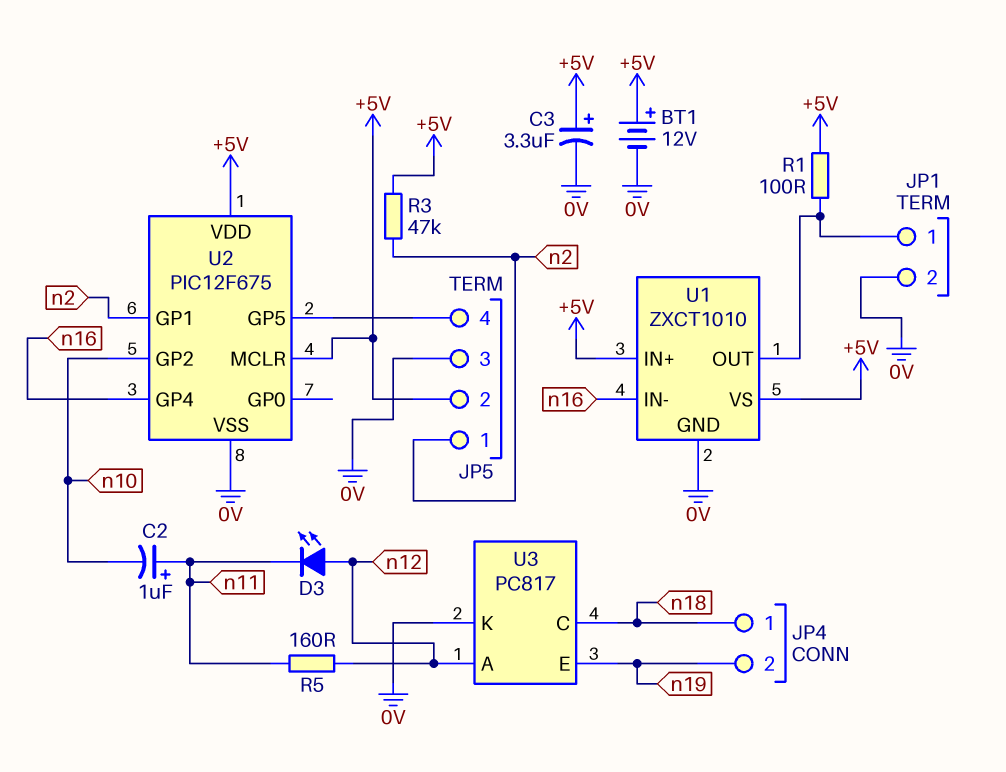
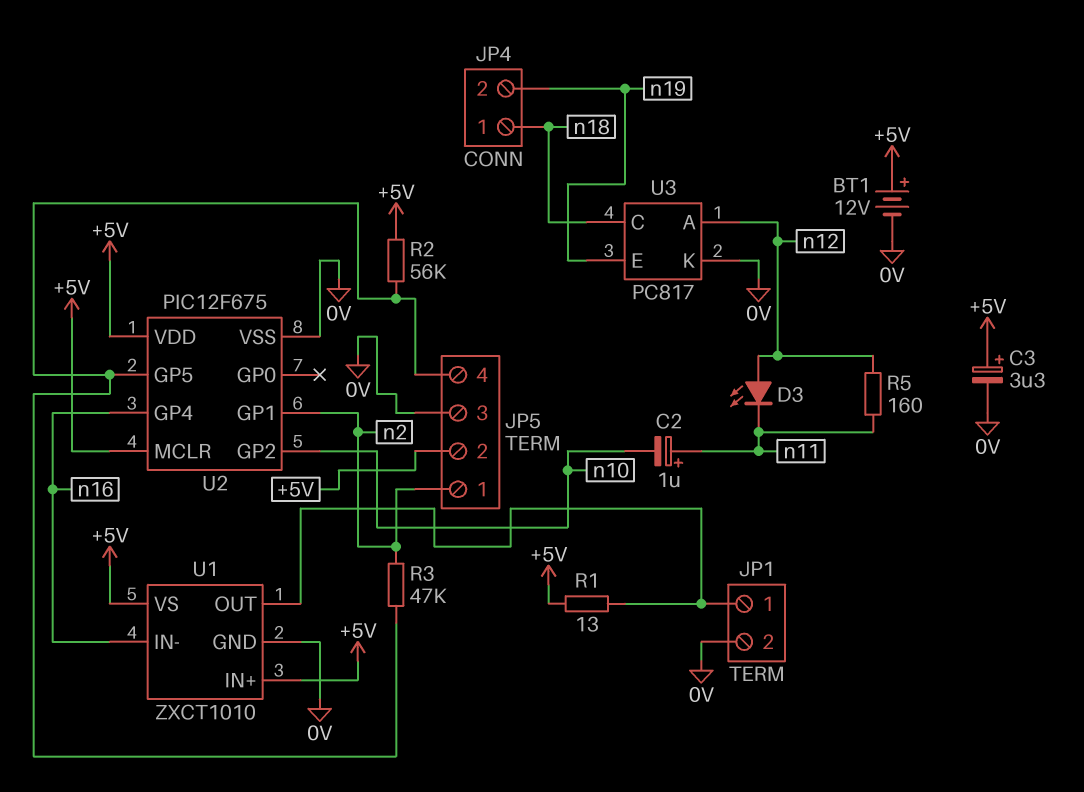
R1: 100 (+5V, JP1/1) -> 13 (+5V, JP1/1)
R2: none -> 56k (+5V, JP5/4)
R3: 47k (+5V, n2) -> 47k (JP5/4, n2)

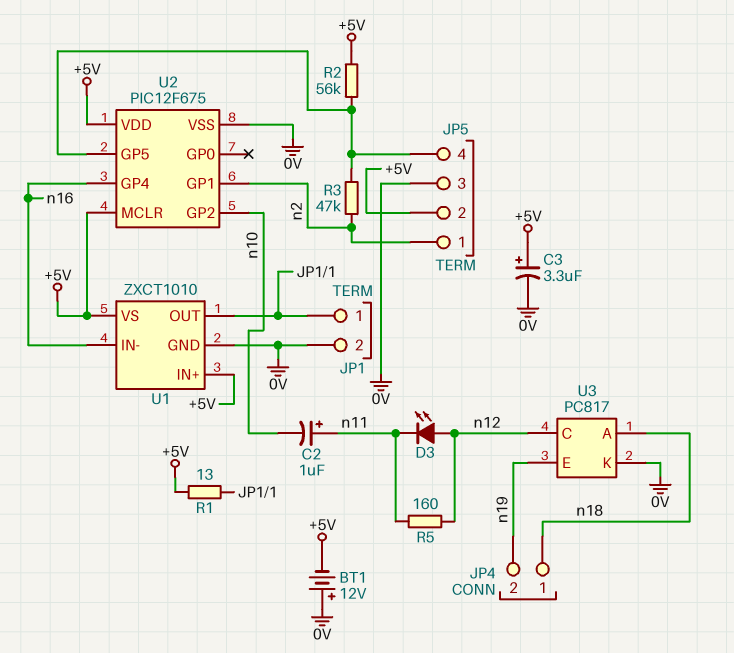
BT1: 12V (plus +5V, minus 0V) -> 12V (plus 0V, minus +5V)
U3 pin A: n12 -> n18
U3 pin C: n18 -> n12

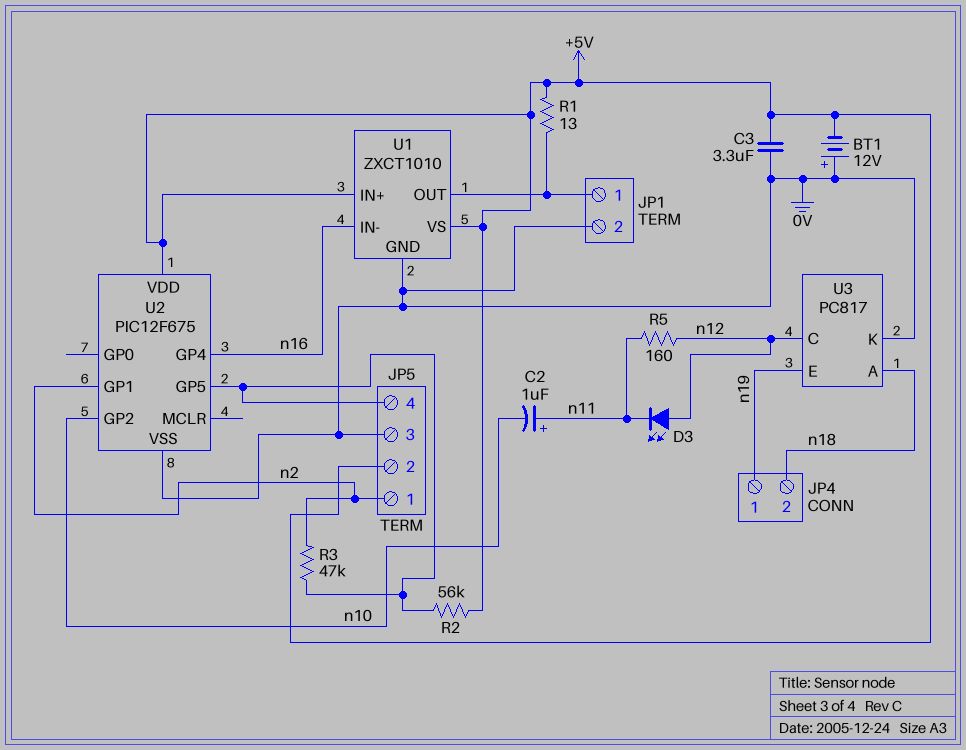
C3: 3.3uF (plus +5V, minus 0V) -> 3.3uF (+5V, 0V)
JP4 pin 1: n18 -> n19
JP4 pin 2: n19 -> n18
U2 pin MCLR: +5V -> none

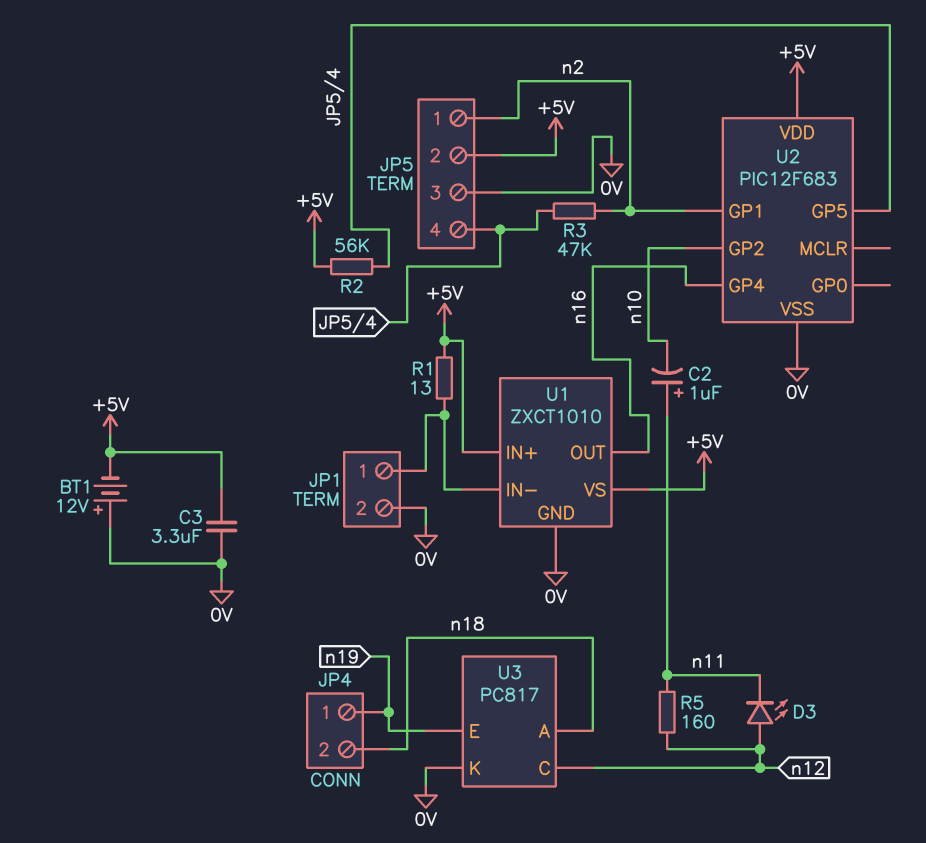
U1 pin IN-: n16 -> JP1/1
U1 pin OUT: JP1/1 -> n16
U2: PIC12F675 -> PIC12F683

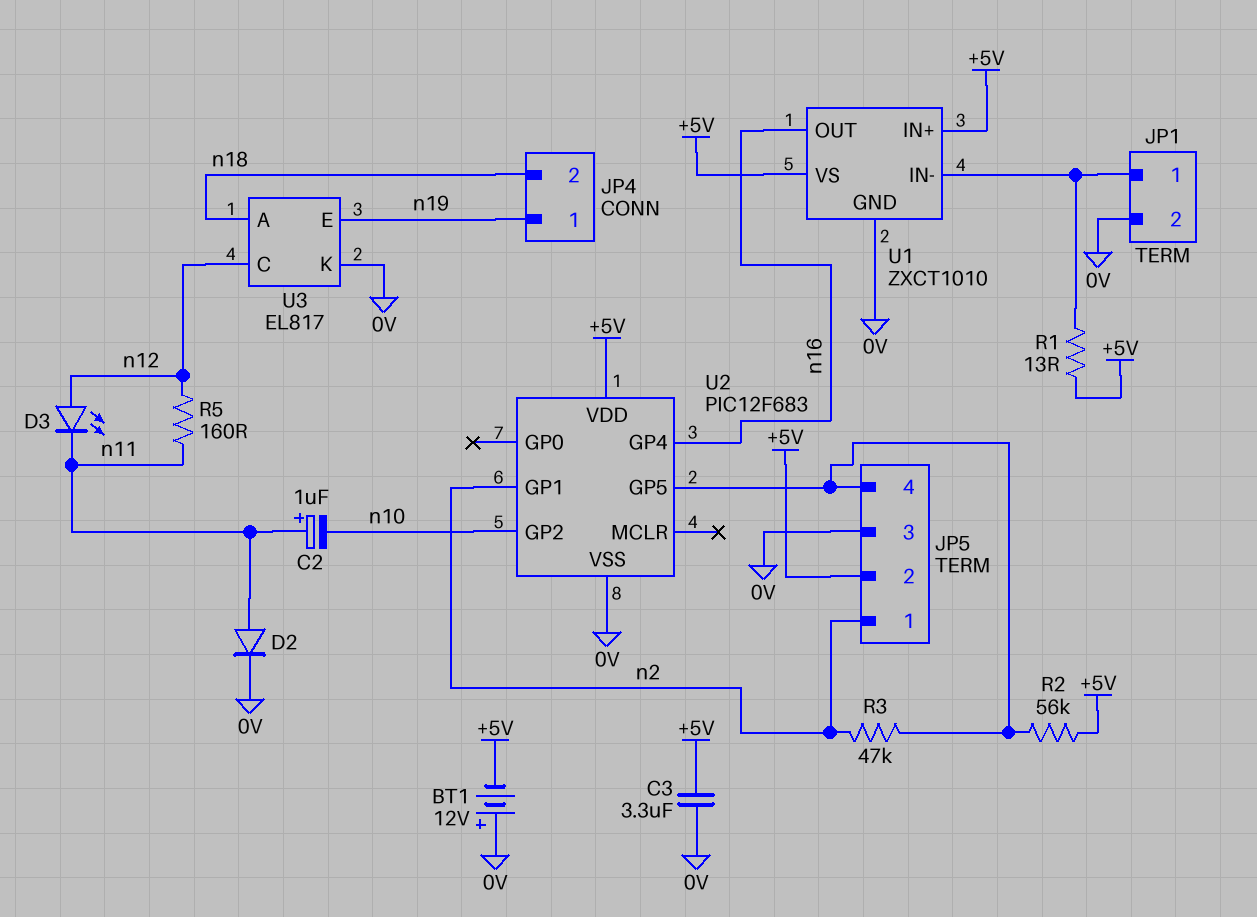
D2: none -> diode (A n11, K 0V)
U3: PC817 -> EL817

